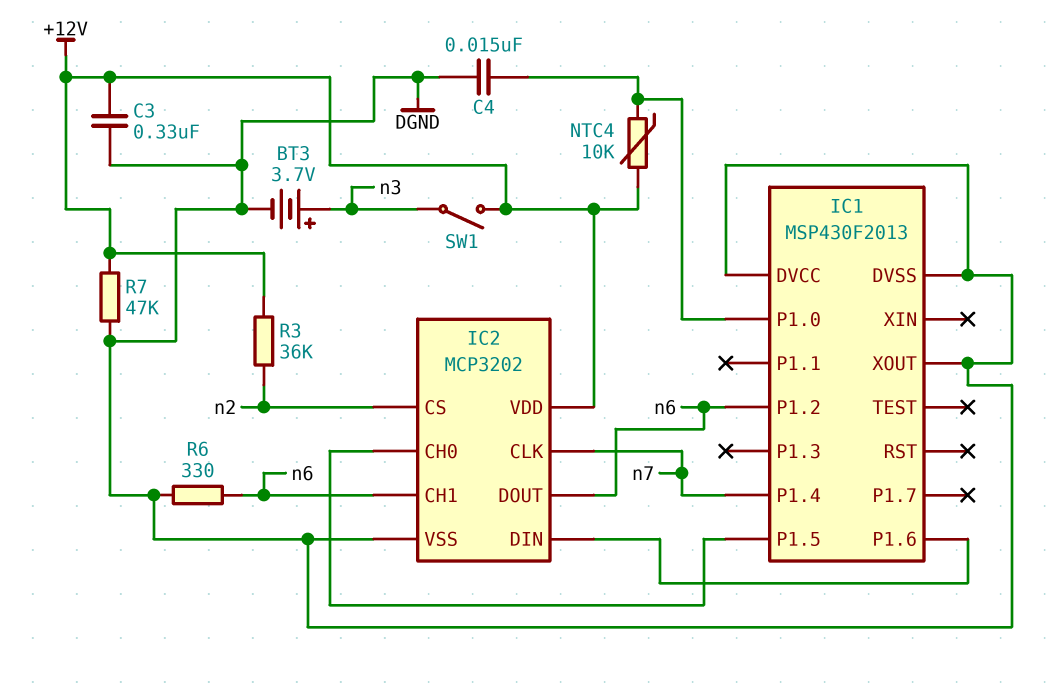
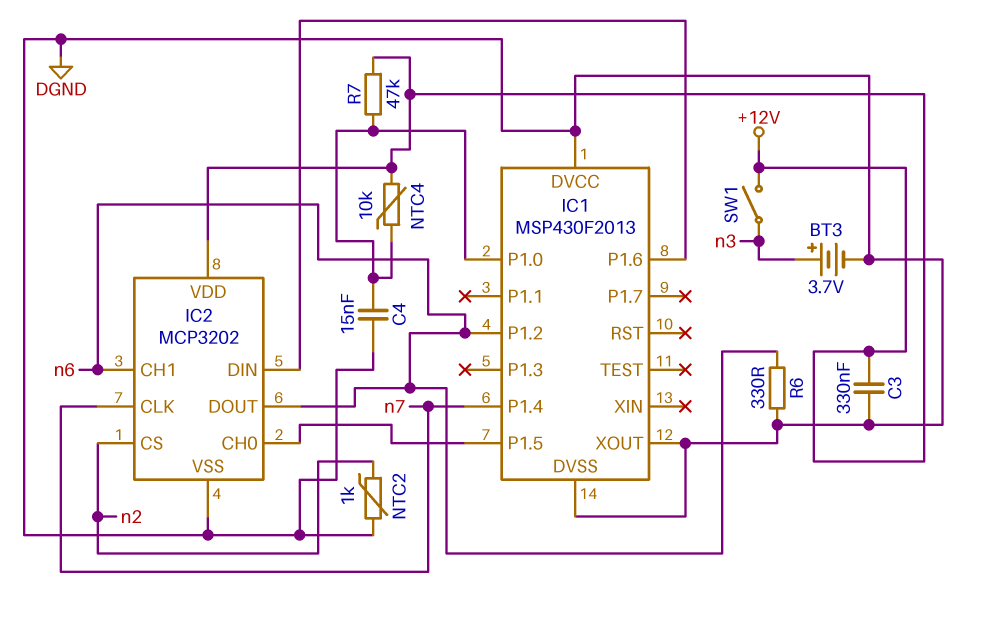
NTC2: none -> 1k (DGND, n2)
R3: 36k (+12V, n2) -> none
R7: 47k (+12V, DGND) -> 47k (+12V, IC1/P1.0)

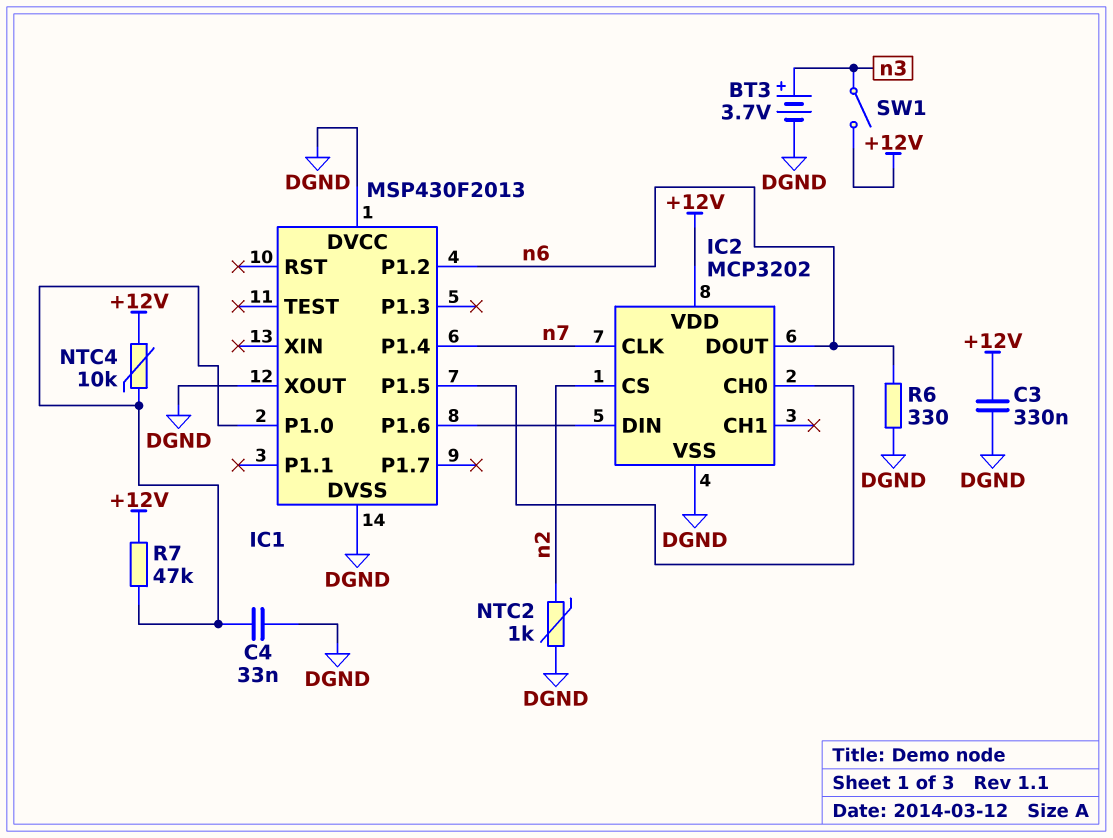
C4: 15nF (DGND, IC1/P1.0) -> 33nF (DGND, IC1/P1.0)
IC2 pin CH1: n6 -> none

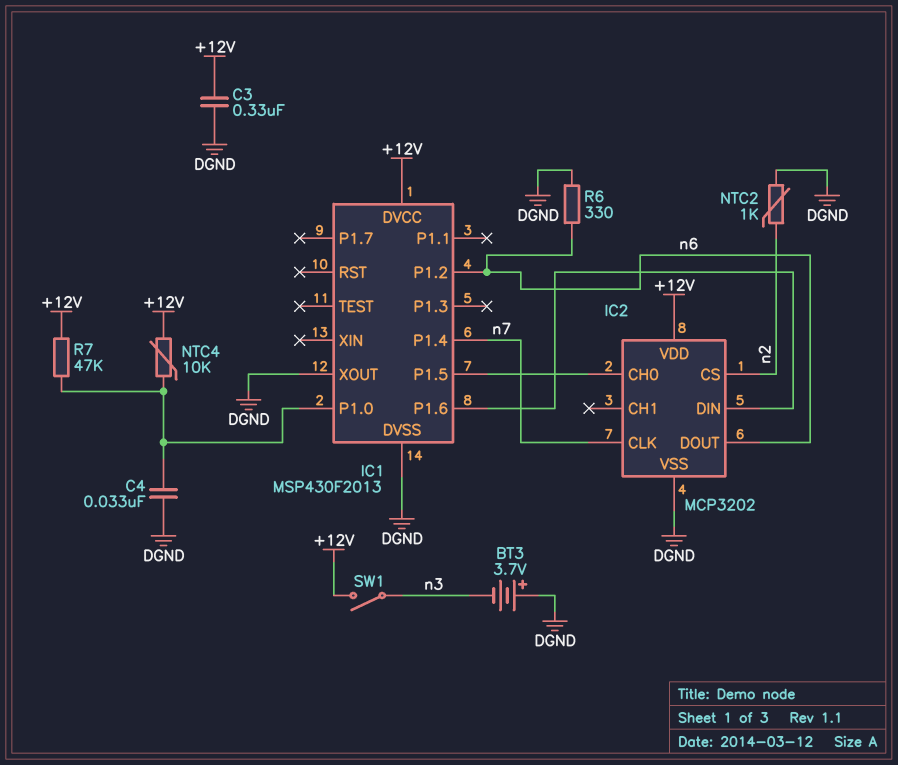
BT3: 3.7V (plus n3, minus DGND) -> 3.7V (plus DGND, minus n3)
IC1 pin DVCC: DGND -> +12V

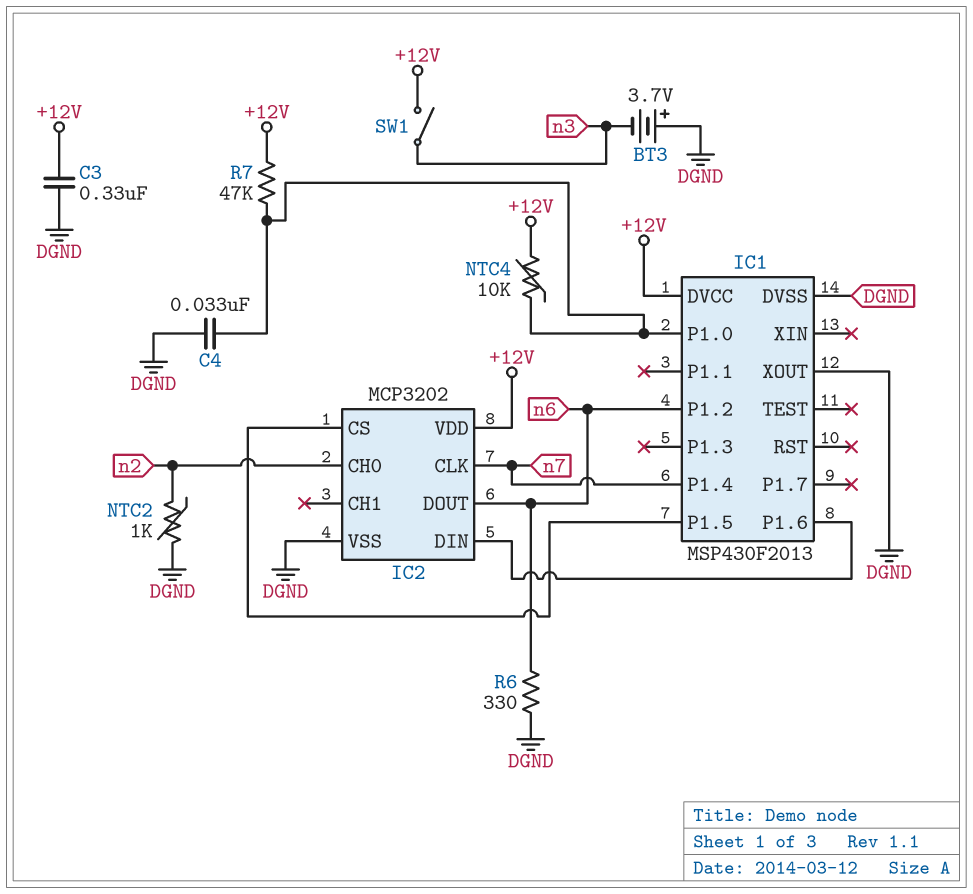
IC2 pin CH0: IC1/P1.5 -> n2
IC2 pin CS: n2 -> IC1/P1.5

